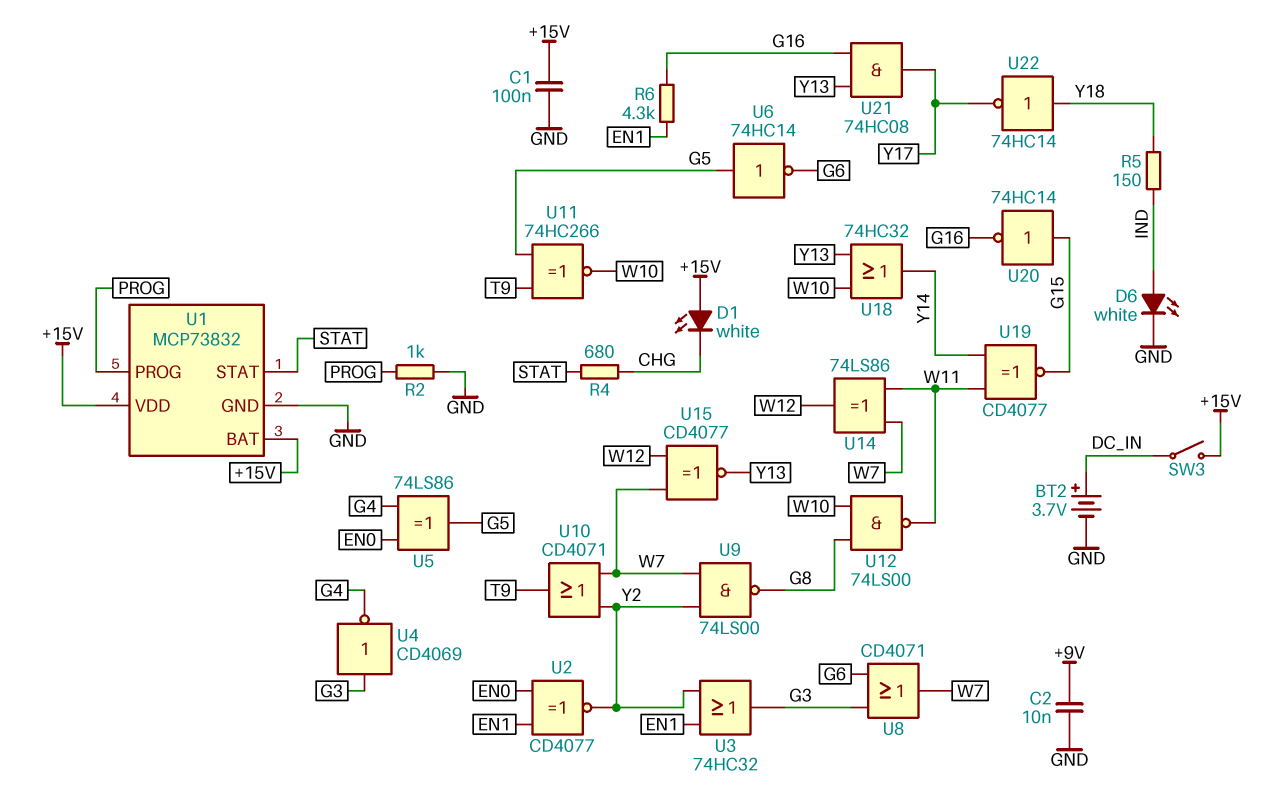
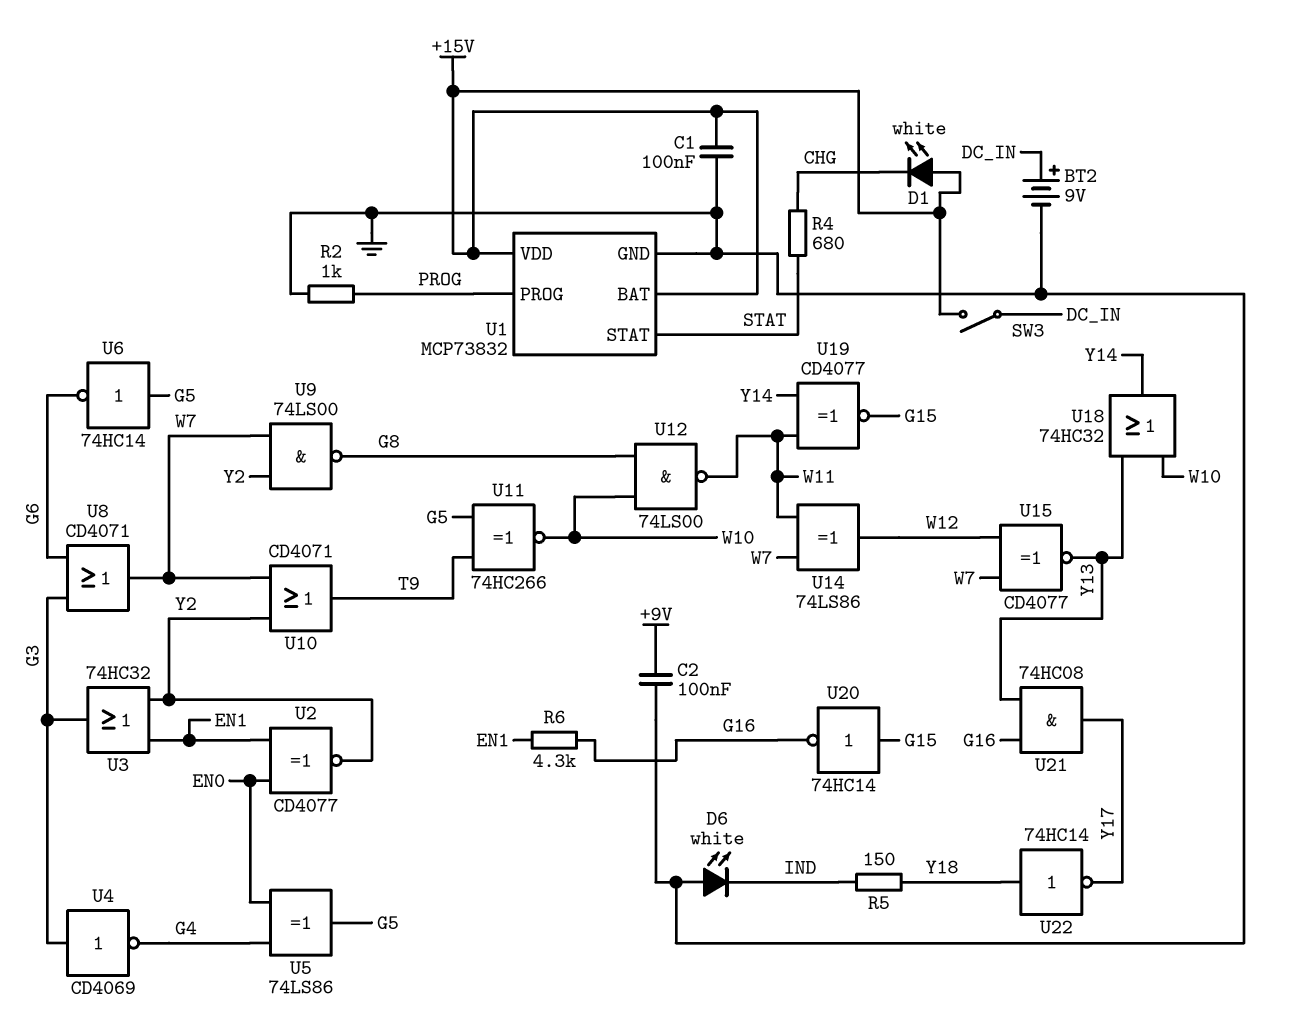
BT2: 3.7V (plus DC_IN, minus GND) -> 9V (plus DC_IN, minus GND)
C2: 10nF (+9V, GND) -> 100nF (+9V, GND)
D6: LED white (A IND, K GND) -> LED white (A GND, K IND)

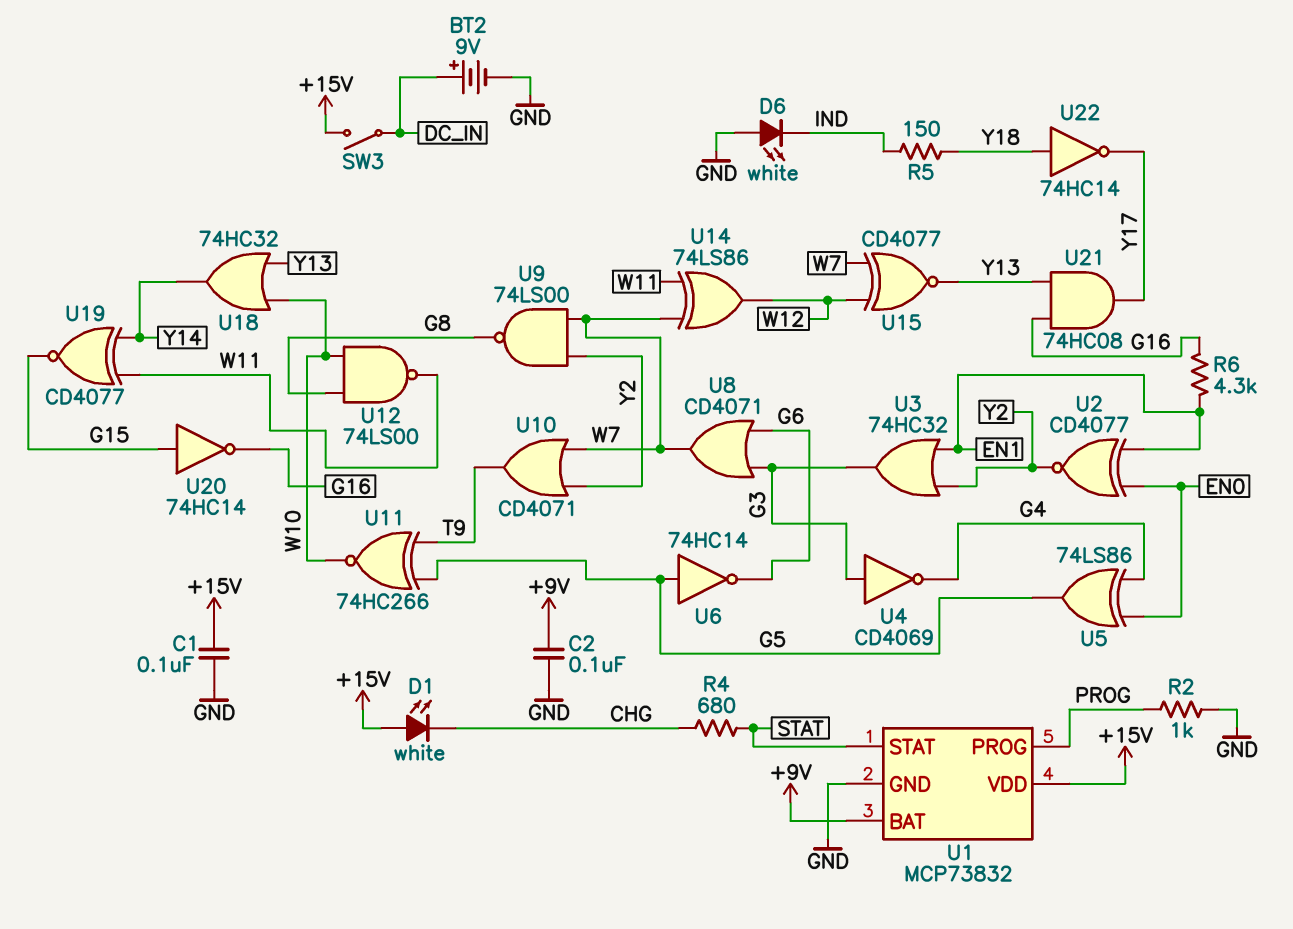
U1 pin BAT: +15V -> +9V

